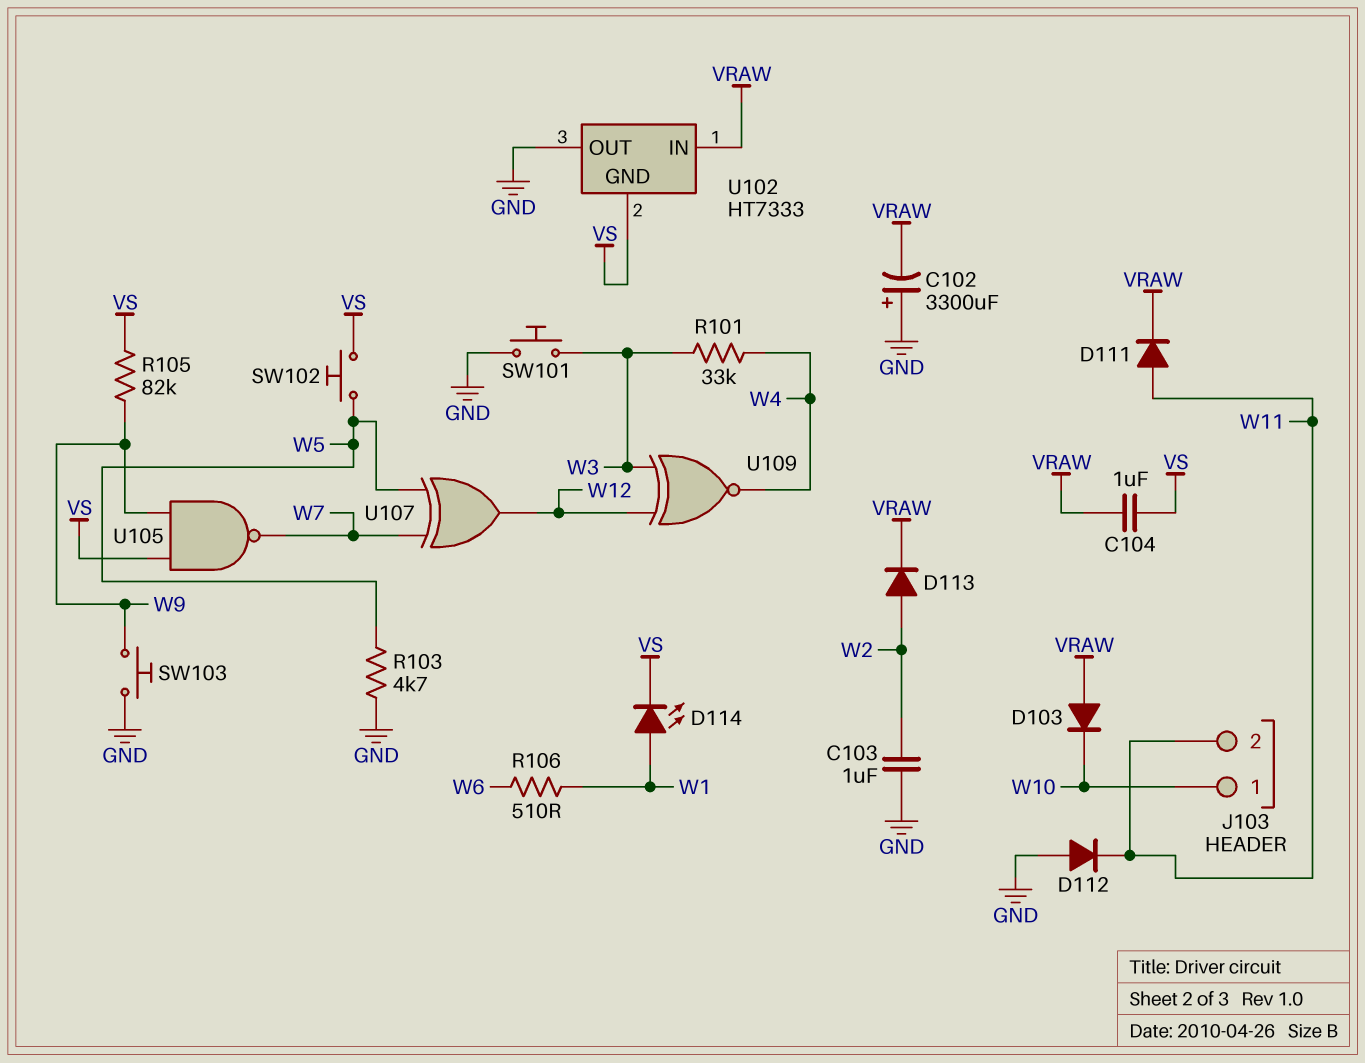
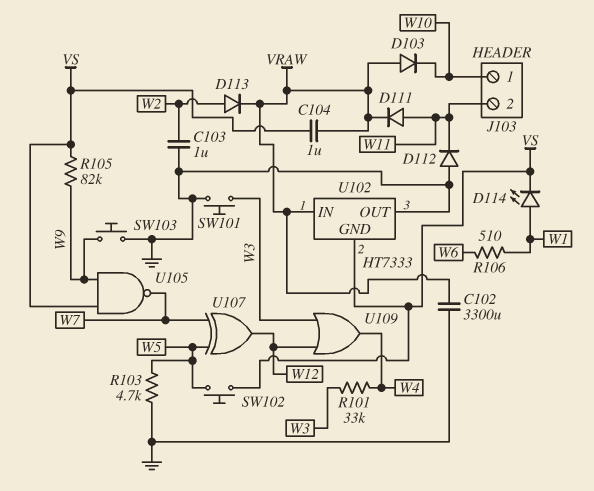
C102: 3300uF (plus GND, minus VRAW) -> 3300uF (GND, VRAW)
U109: XNOR (in W3, in W12, out W4) -> OR (in W3, in W12, out W4)

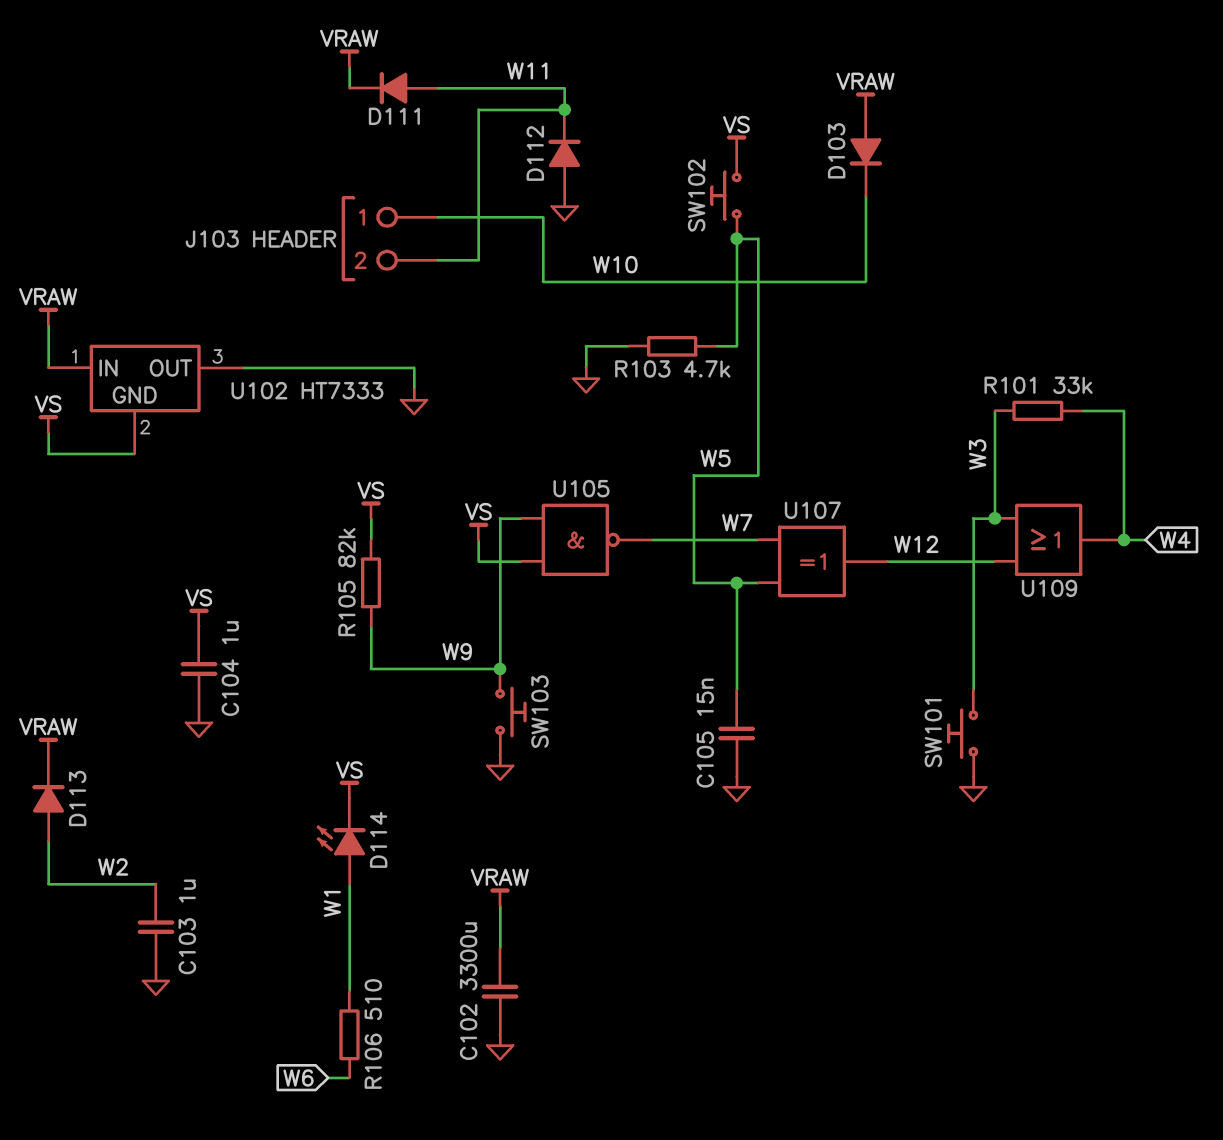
C104: 1uF (VRAW, VS) -> 1uF (GND, VS)
C105: none -> 15nF (GND, W5)

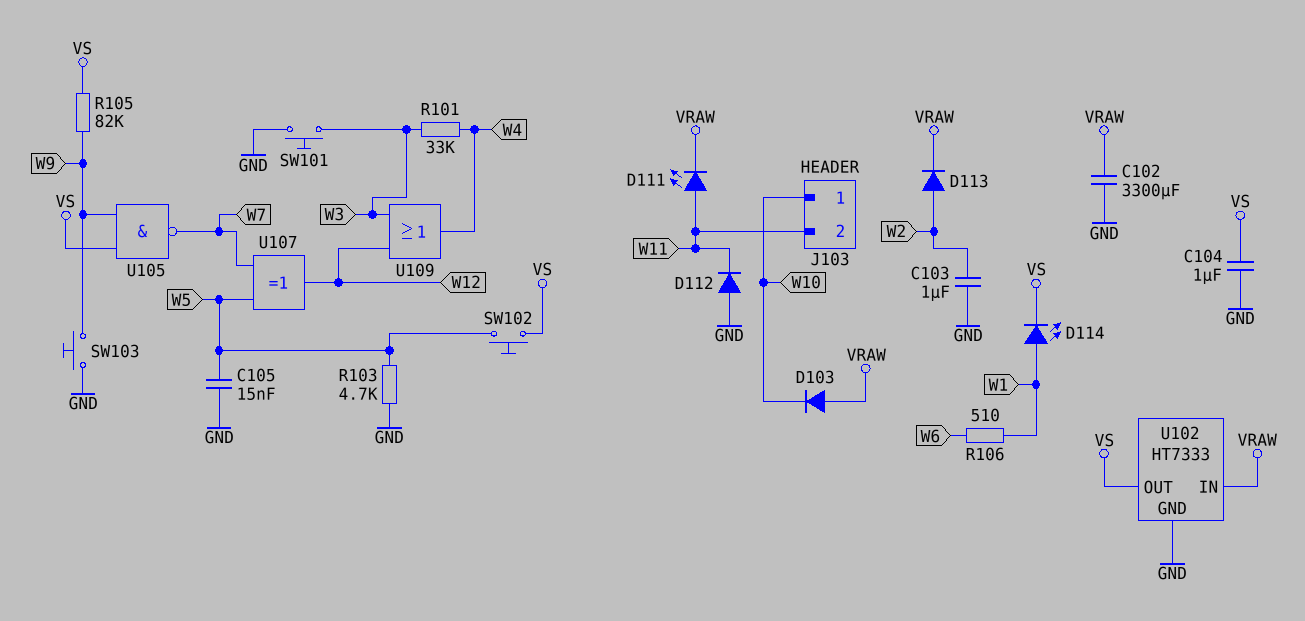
D111: diode (A W11, K VRAW) -> LED (A W11, K VRAW)
U102 pin GND: VS -> GND
U102 pin OUT: GND -> VS

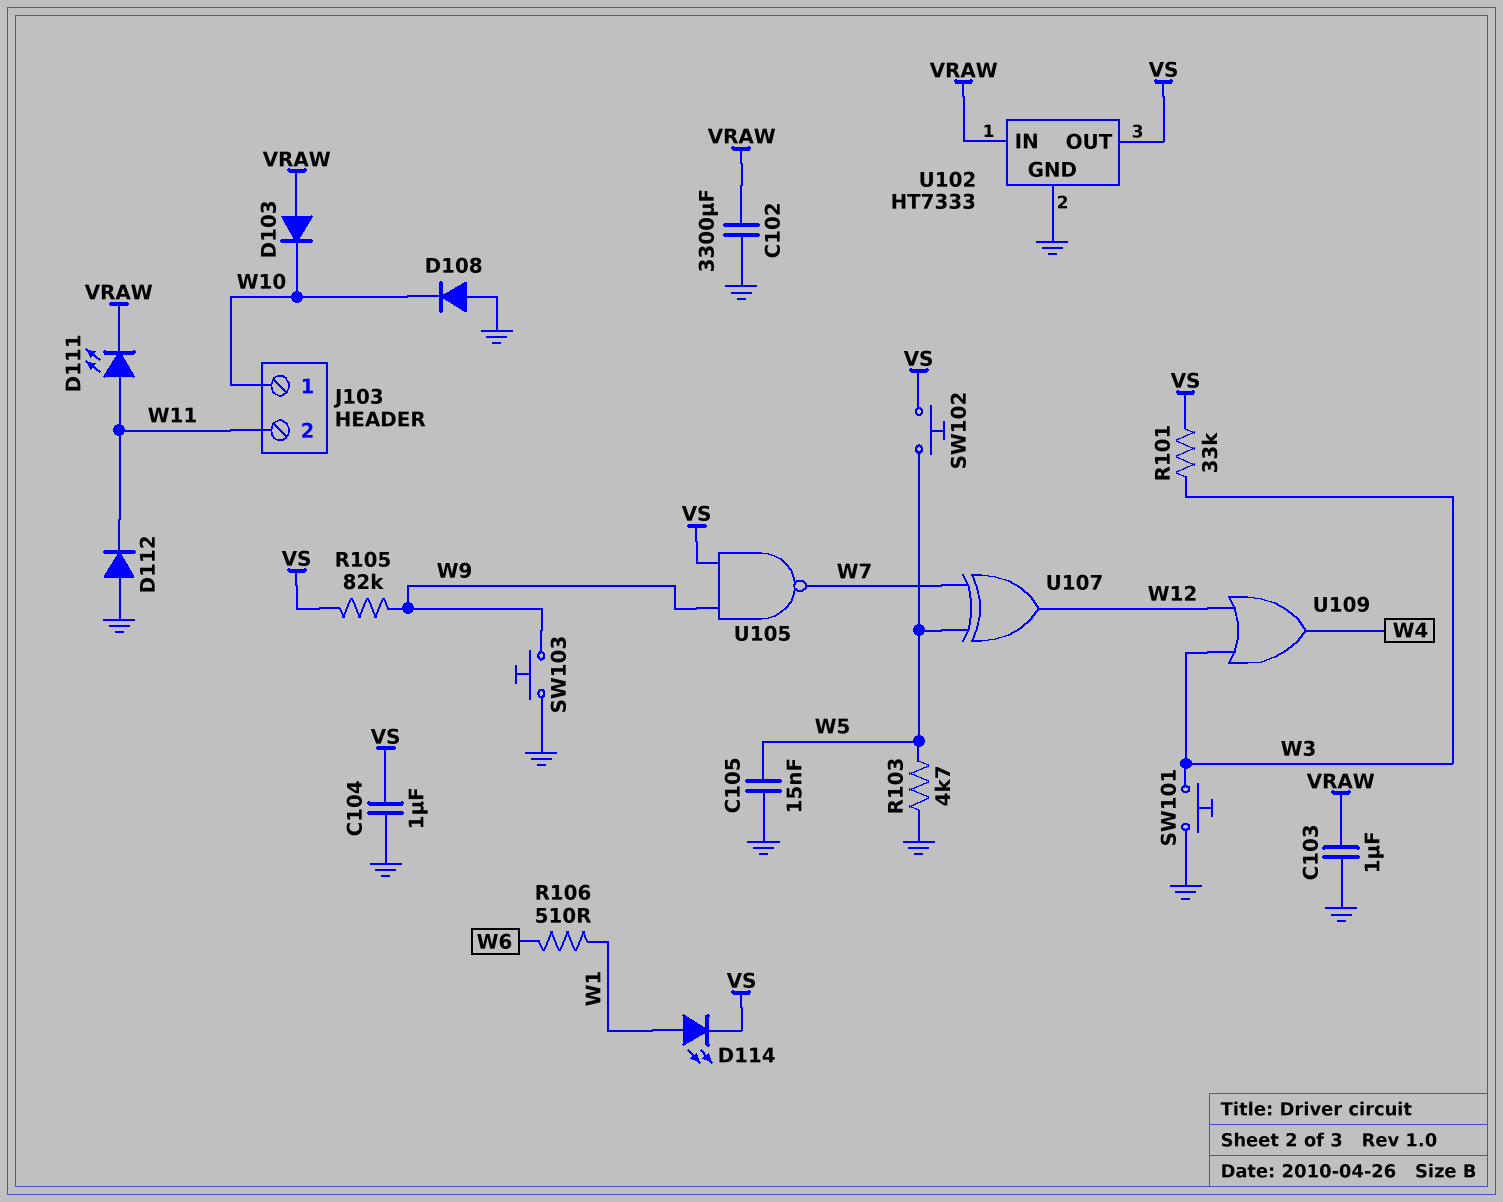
C103: 1uF (GND, W2) -> 1uF (GND, VRAW)
D108: none -> diode (A GND, K W10)
D113: diode (A W2, K VRAW) -> none
R101: 33k (W3, W4) -> 33k (VS, W3)

